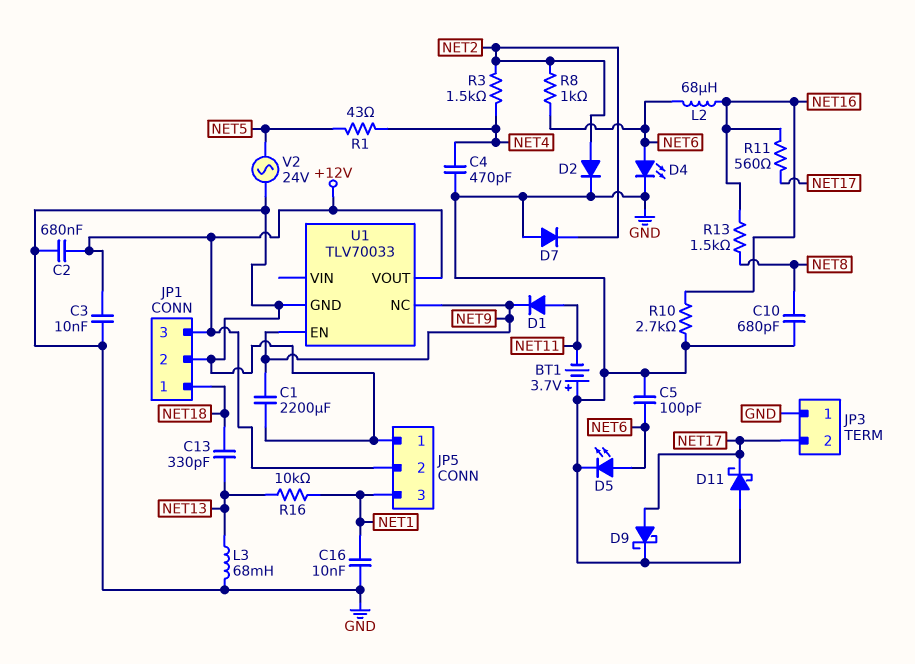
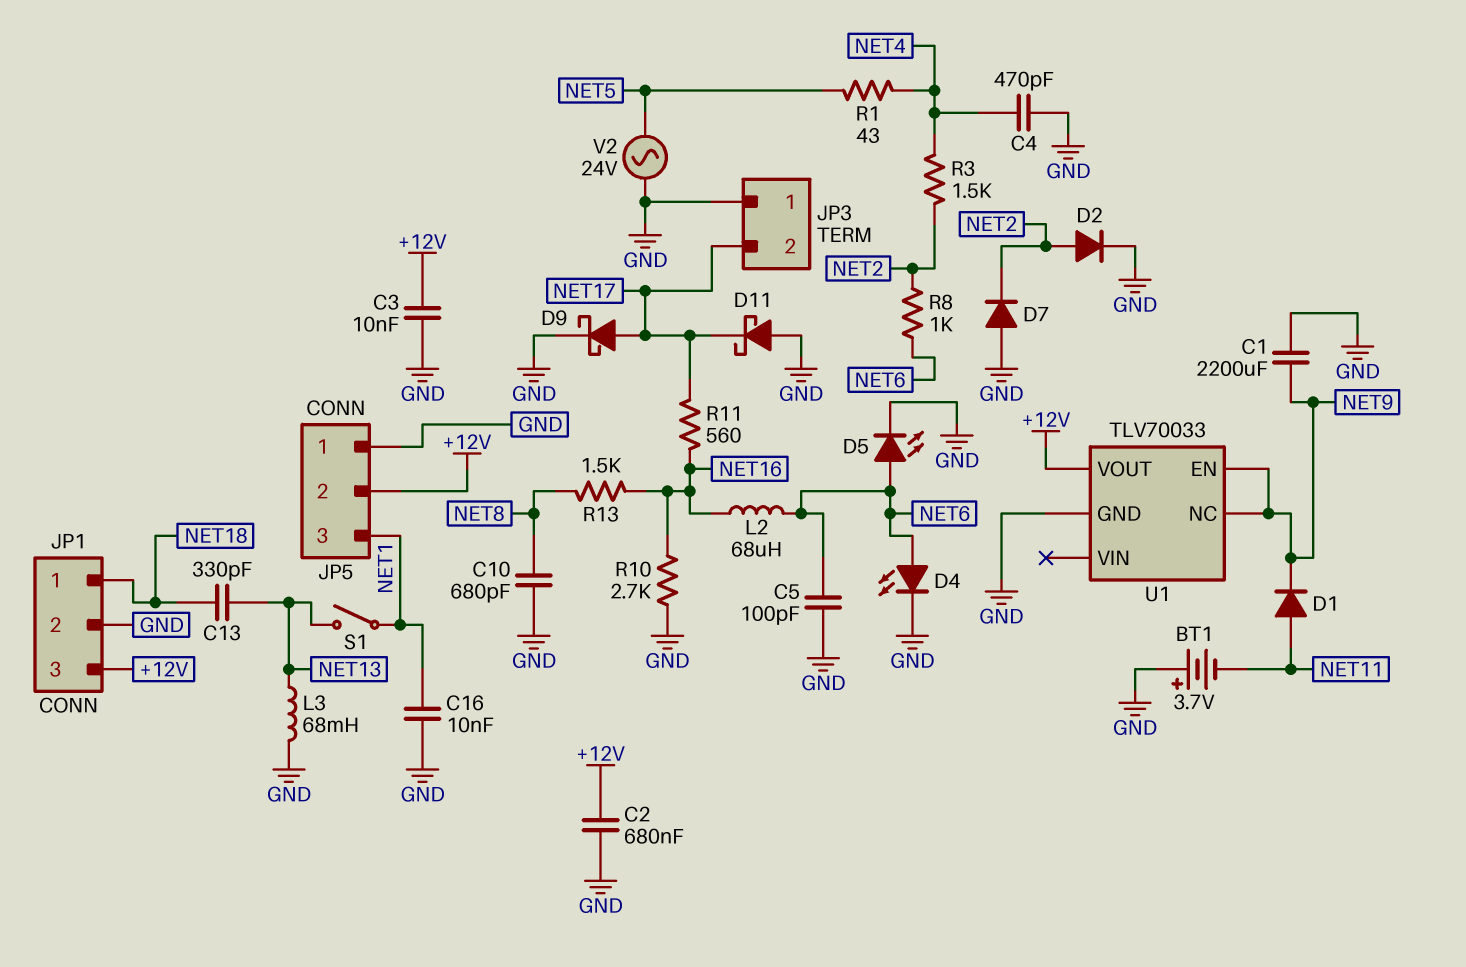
R16: 10k (NET1, NET13) -> none
S1: none -> switch (NET1, NET13)

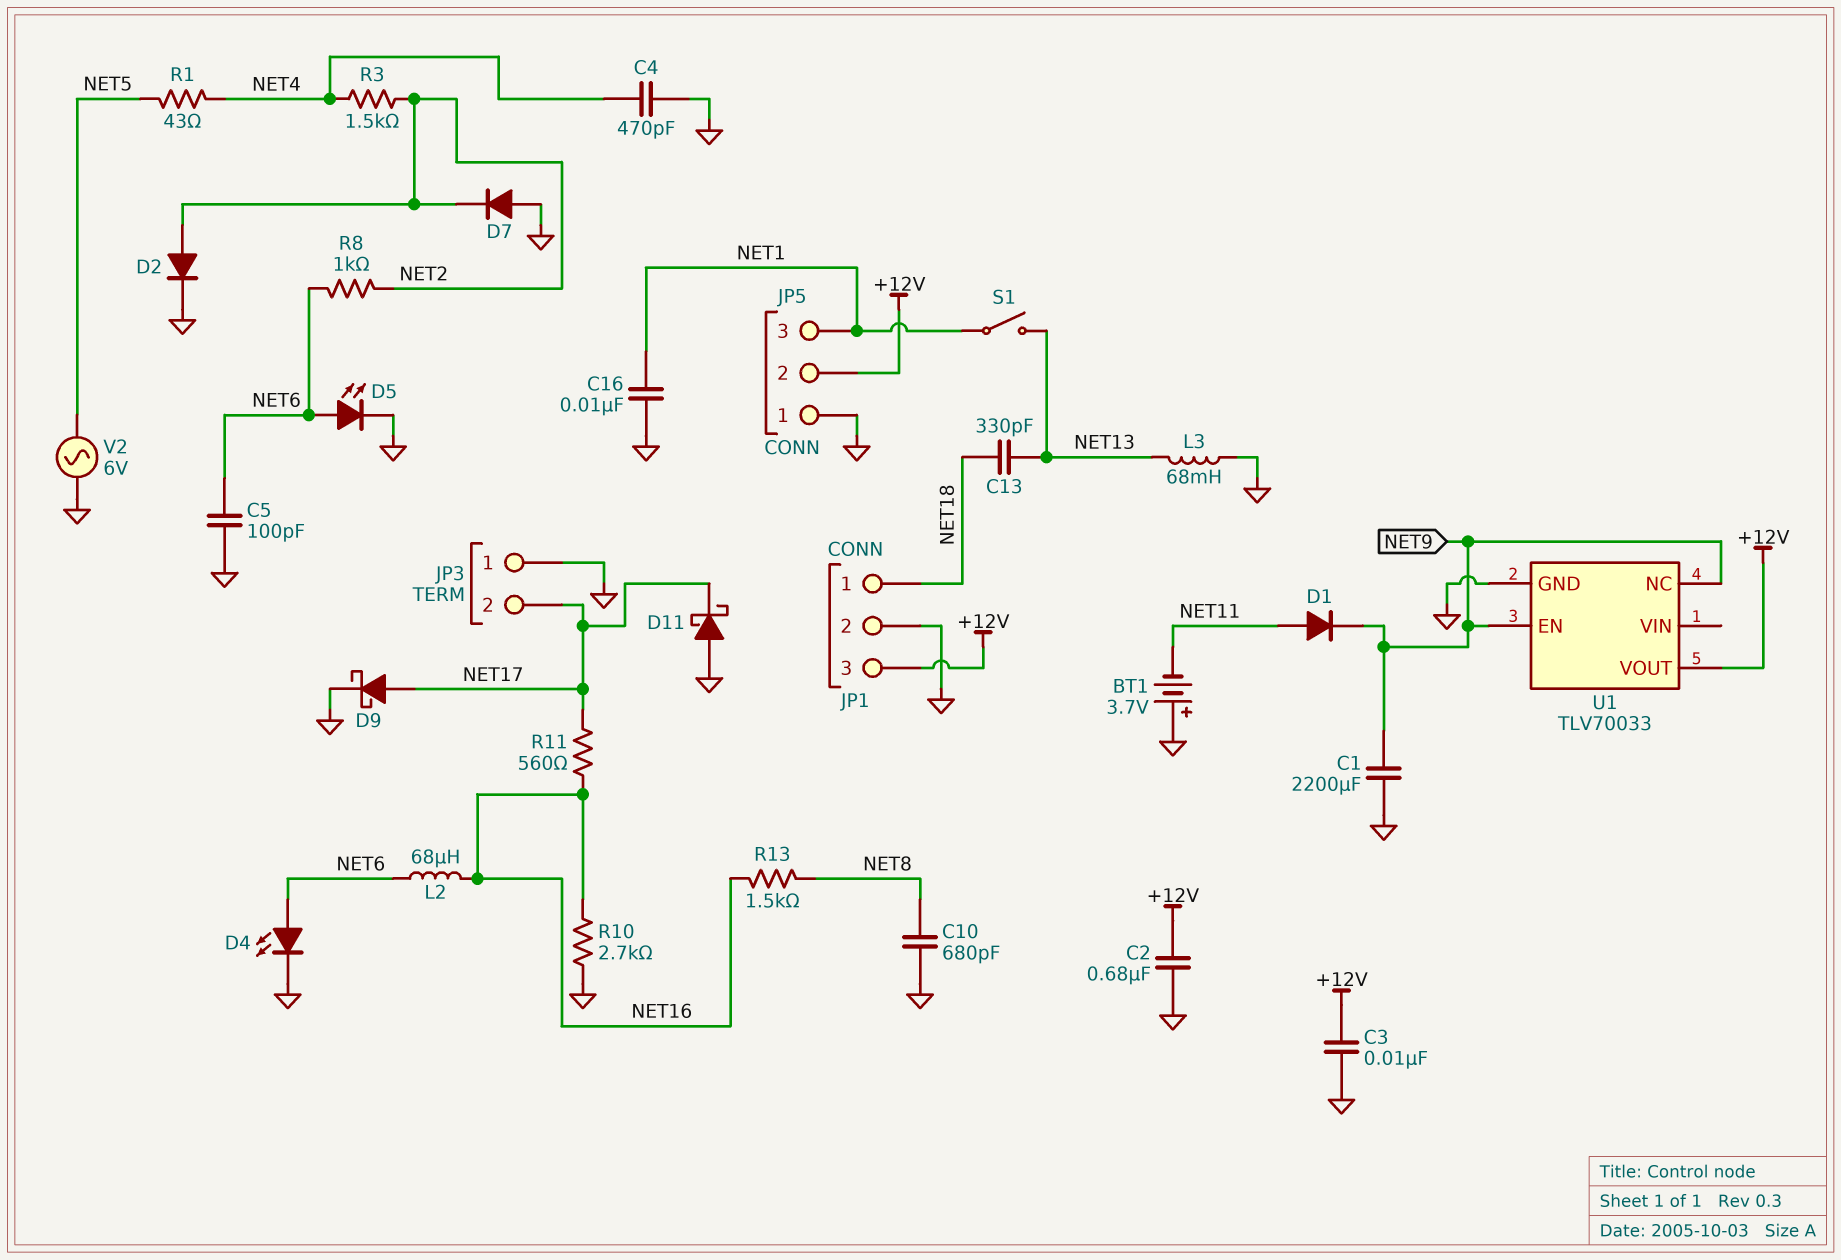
V2: AC 24V (GND, NET5) -> AC 6V (GND, NET5)

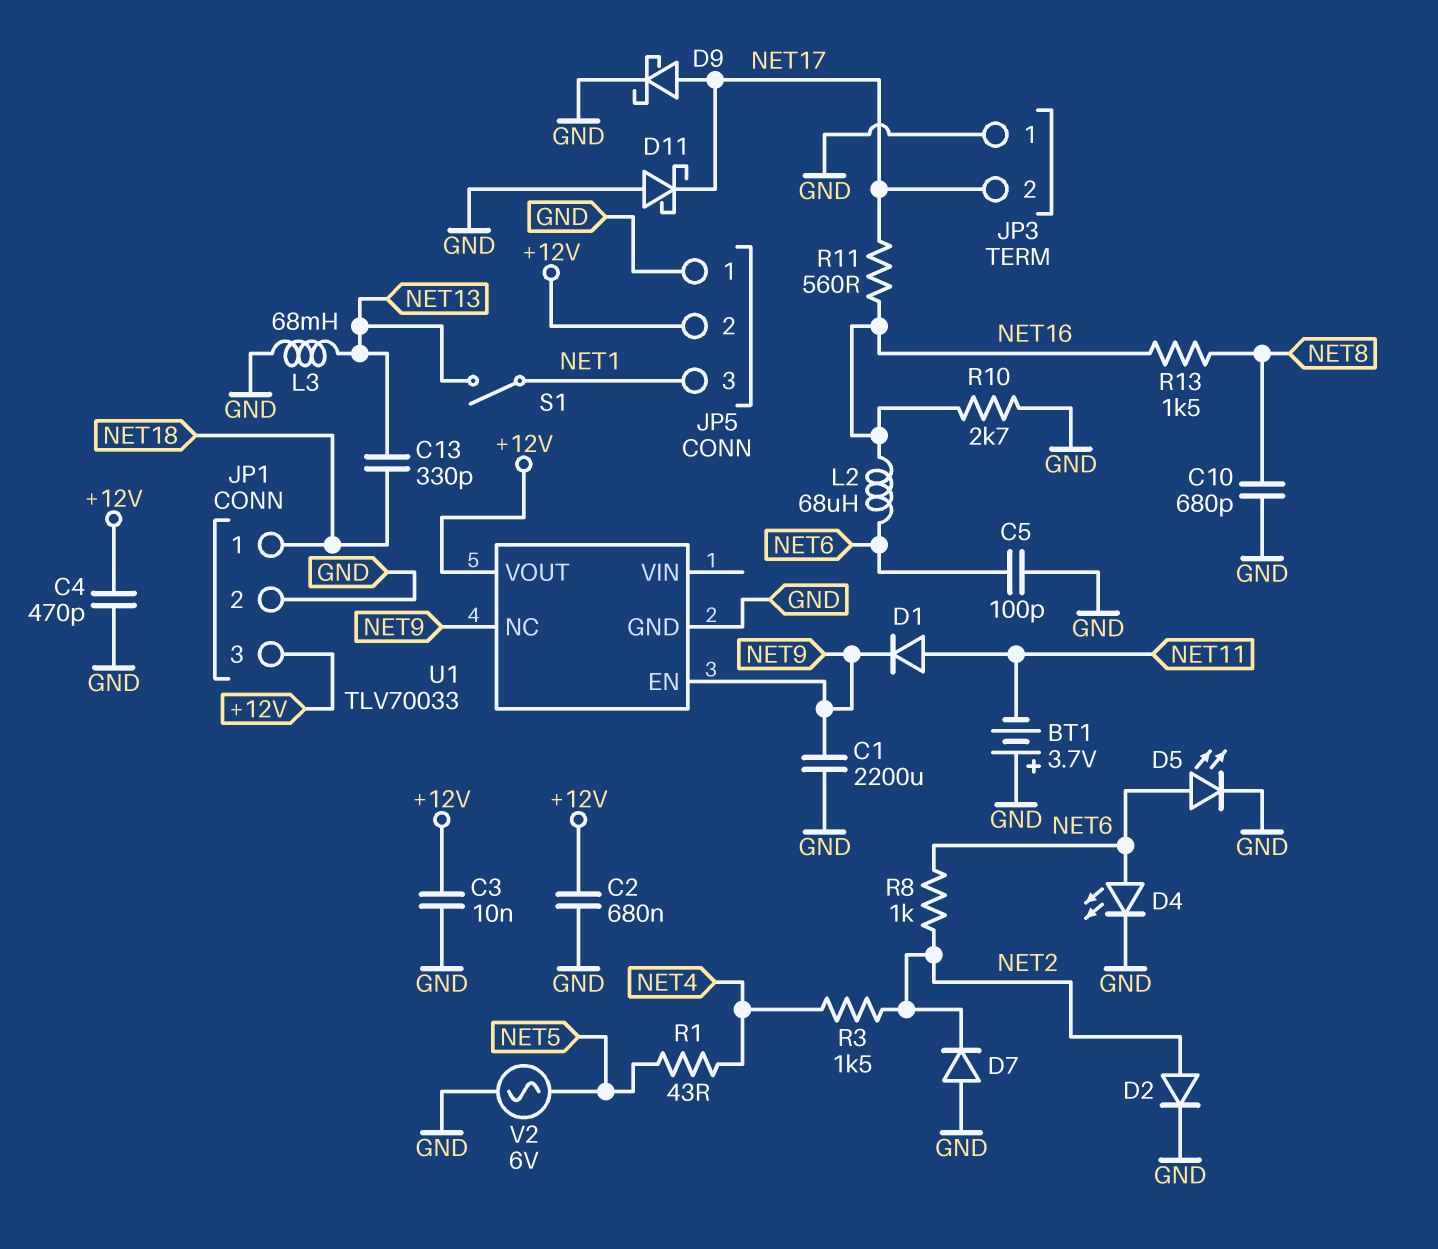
C4: 470pF (GND, NET4) -> 470pF (+12V, GND)
C16: 10nF (GND, NET1) -> none

